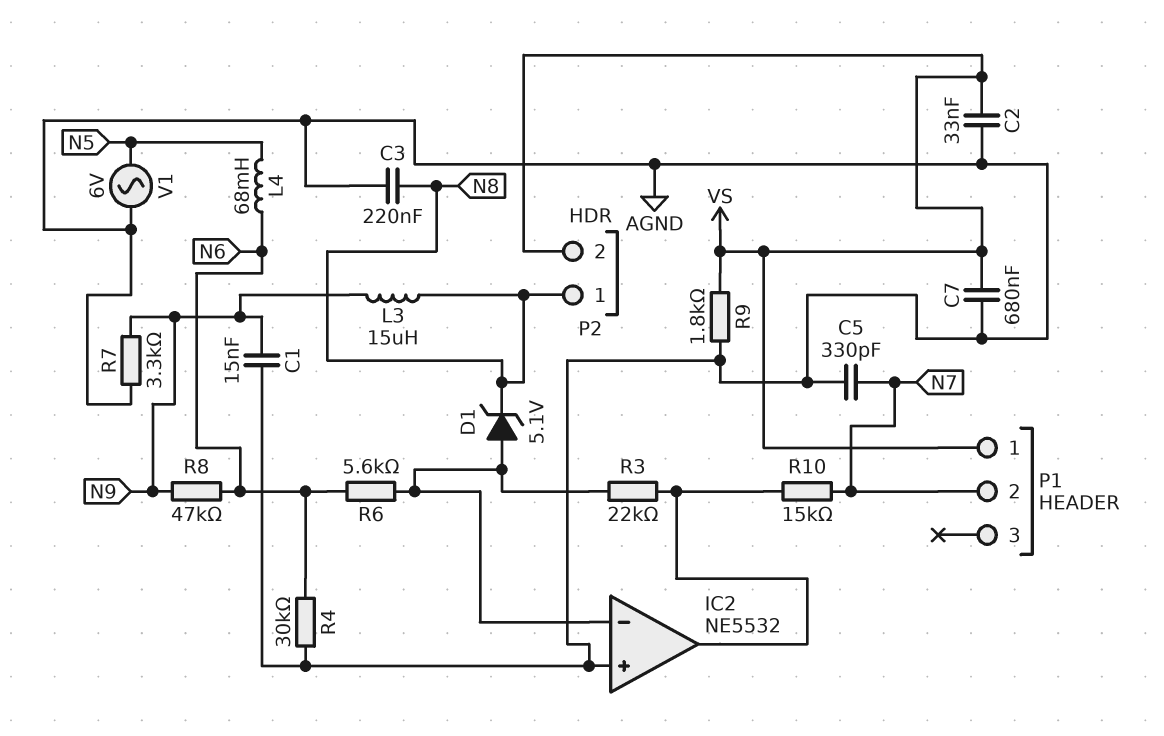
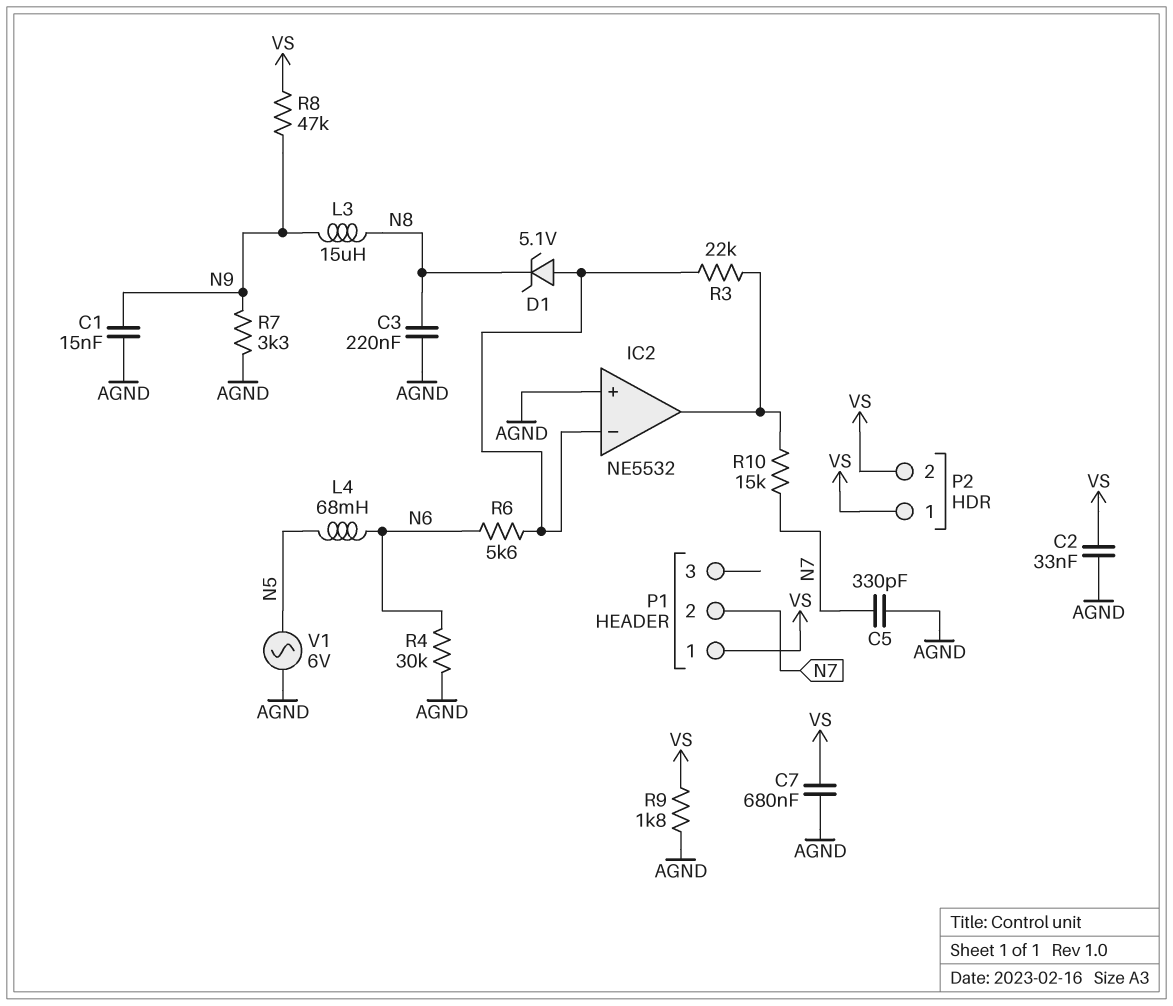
P2 pin 1: N8 -> VS
R8: 47k (N6, N9) -> 47k (N9, VS)

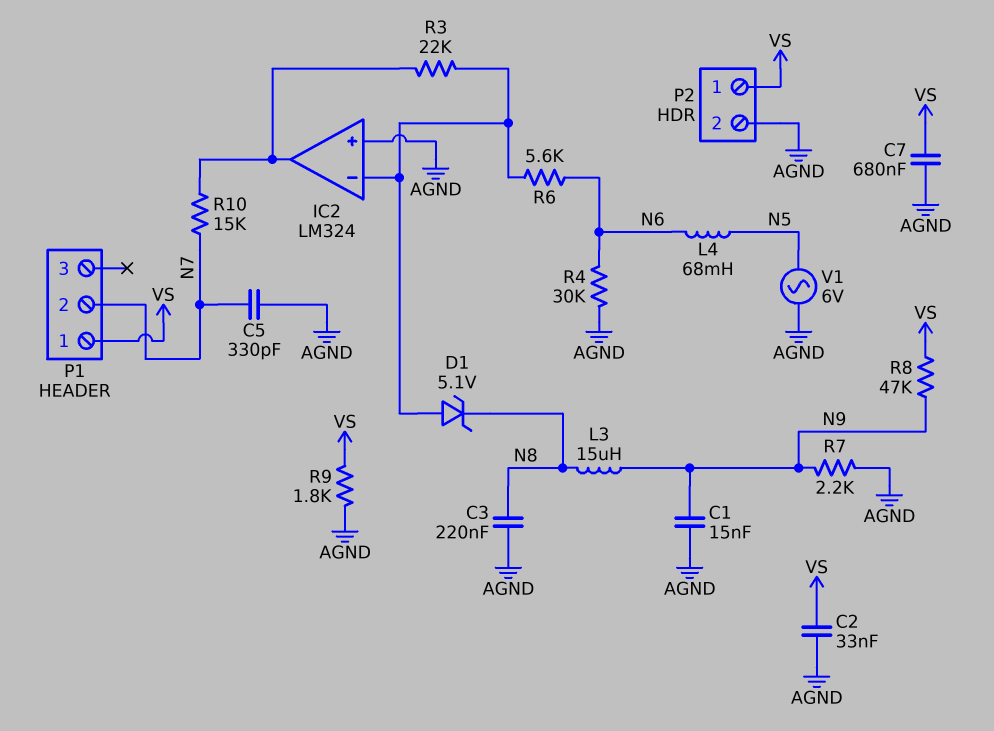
IC2: NE5532 -> LM324
P2 pin 2: VS -> AGND
R7: 3.3k (AGND, N9) -> 2.2k (AGND, N9)

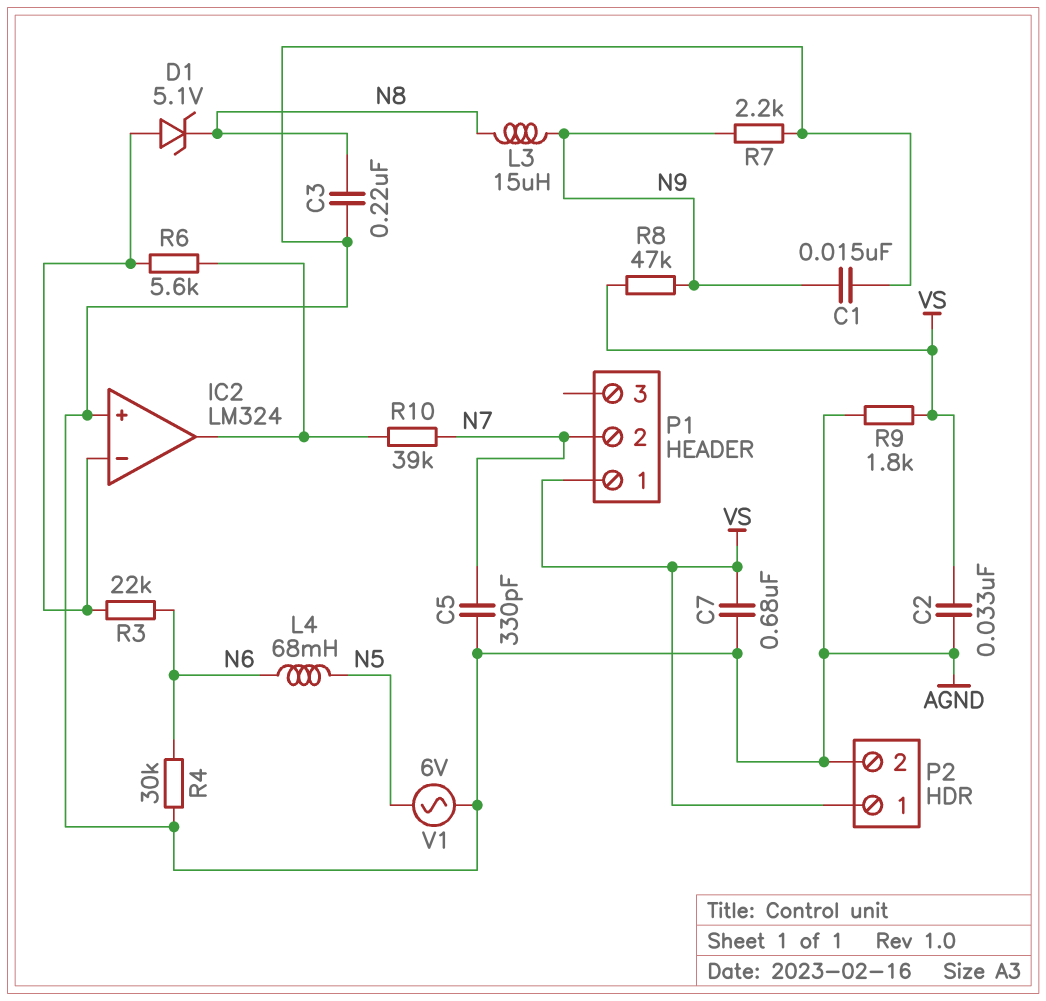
R3: 22k (IC2/in-, IC2/out) -> 22k (IC2/in-, N6)
R6: 5.6k (IC2/in-, N6) -> 5.6k (IC2/in-, IC2/out)
R10: 15k (IC2/out, N7) -> 39k (IC2/out, N7)

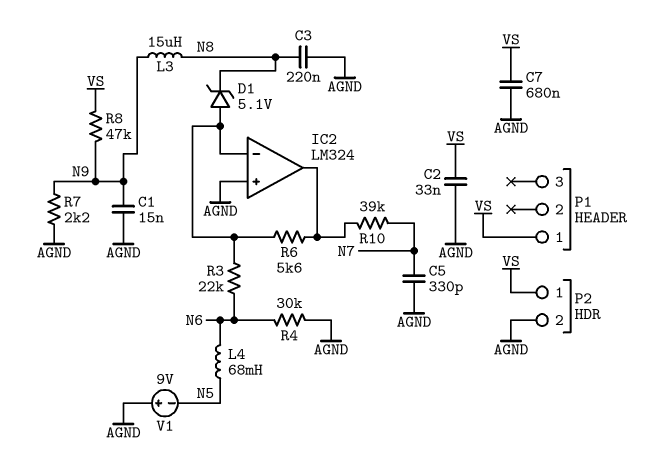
P1 pin 2: N7 -> none
R9: 1.8k (AGND, VS) -> none
V1: AC 6V (AGND, N5) -> 9V (plus AGND, minus N5)

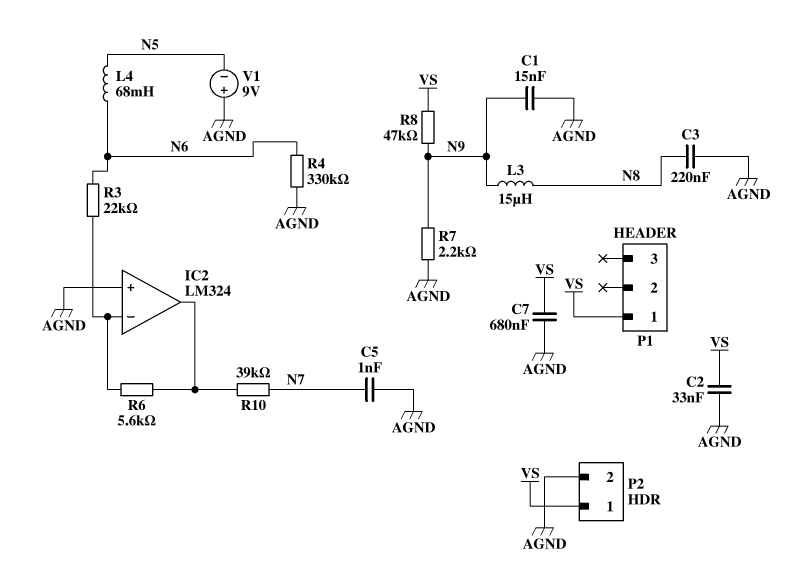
C5: 330pF (AGND, N7) -> 1nF (AGND, N7)
D1: zener 5.1V (A IC2/in-, K N8) -> none
R4: 30k (AGND, N6) -> 330k (AGND, N6)

